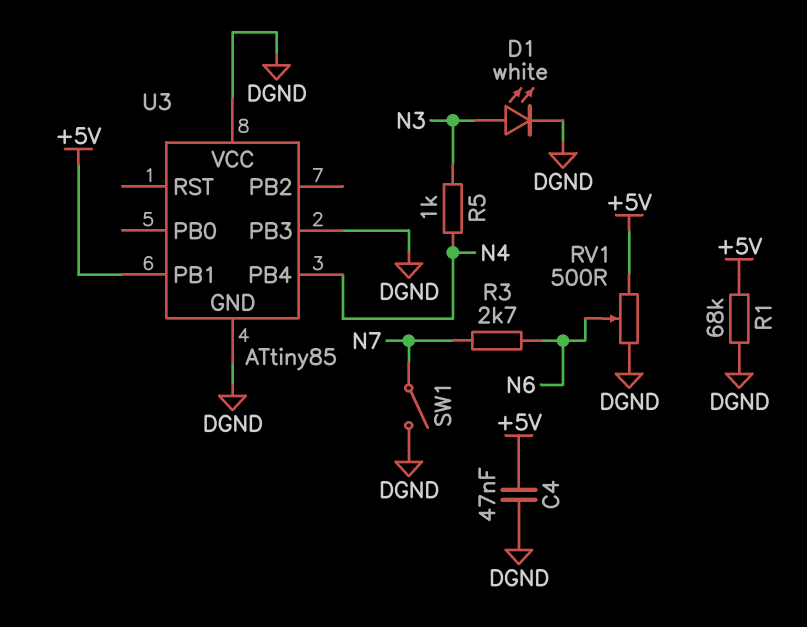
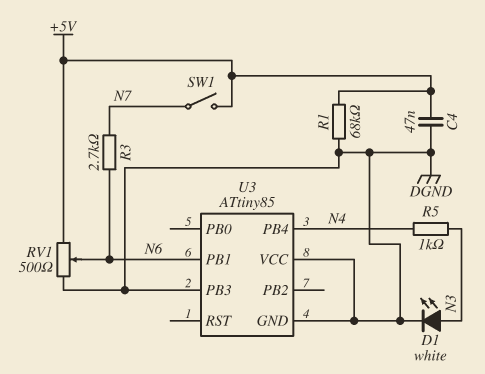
SW1: switch (DGND, N7) -> switch (+5V, N7)
U3 pin PB1: +5V -> N6

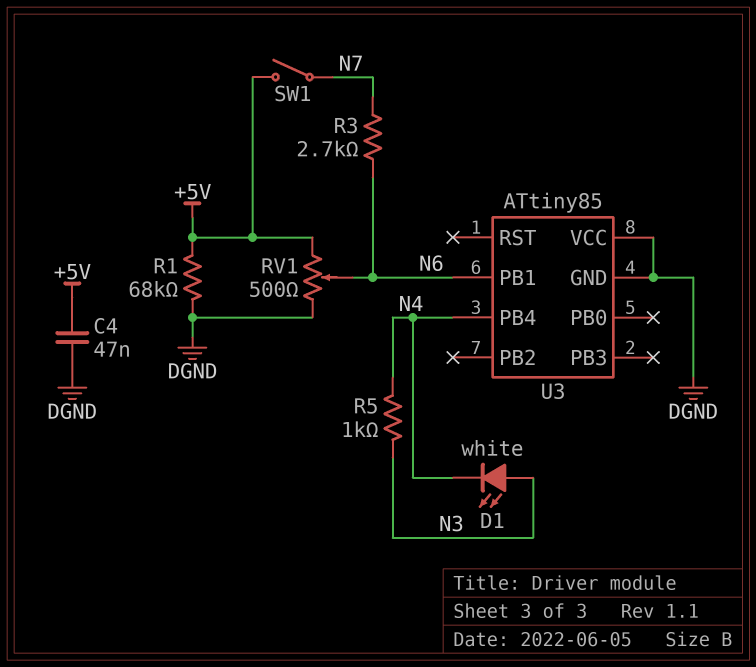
D1: LED white (A N3, K DGND) -> LED white (A N3, K N4)
U3 pin PB3: DGND -> none

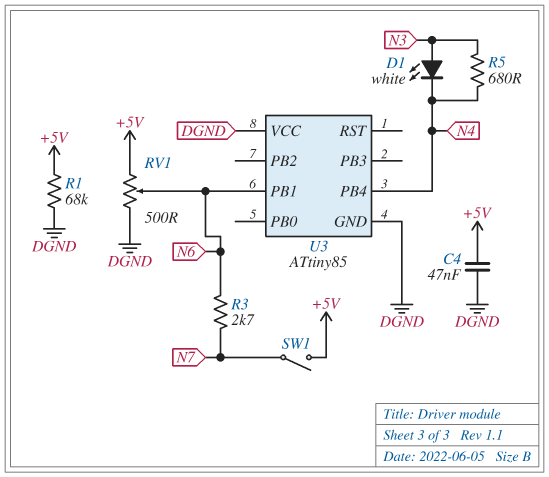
R5: 1k (N3, N4) -> 680 (N3, N4)

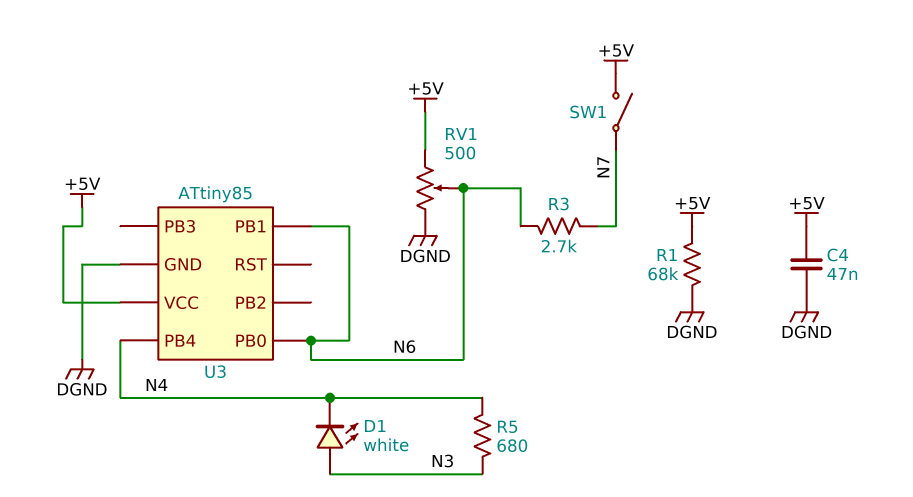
U3 pin PB0: none -> N6
U3 pin VCC: DGND -> +5V

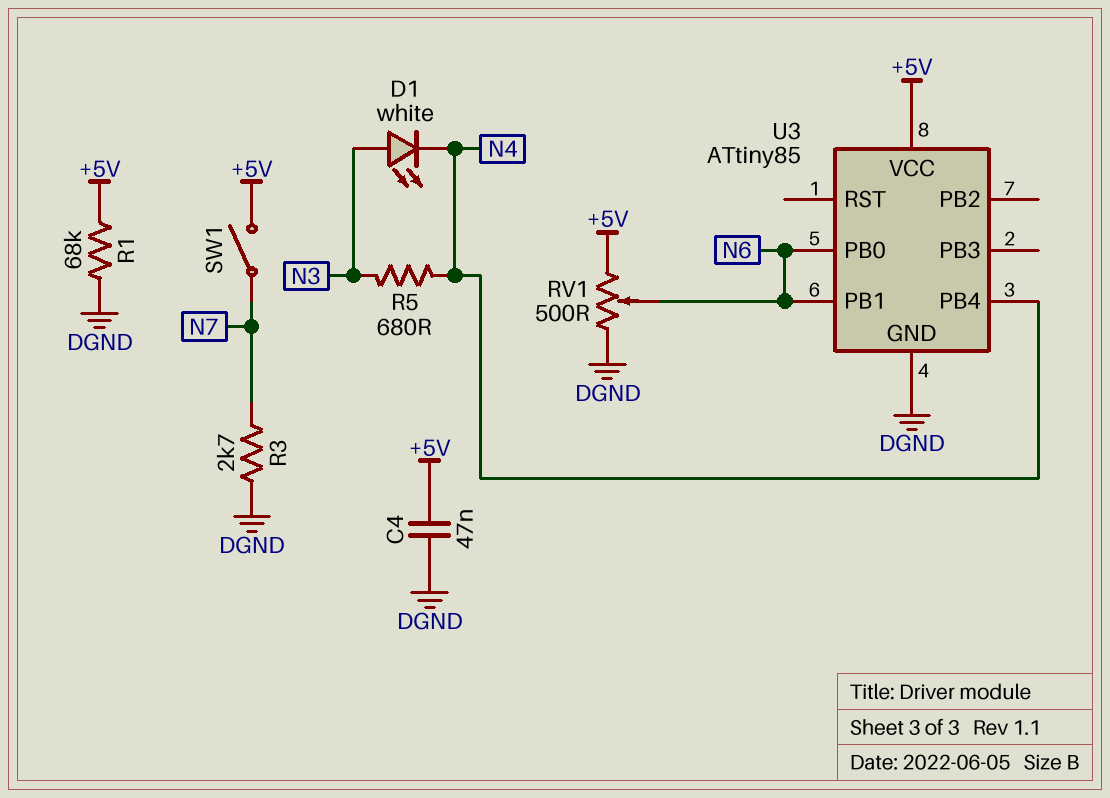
R3: 2.7k (N6, N7) -> 2.7k (DGND, N7)

